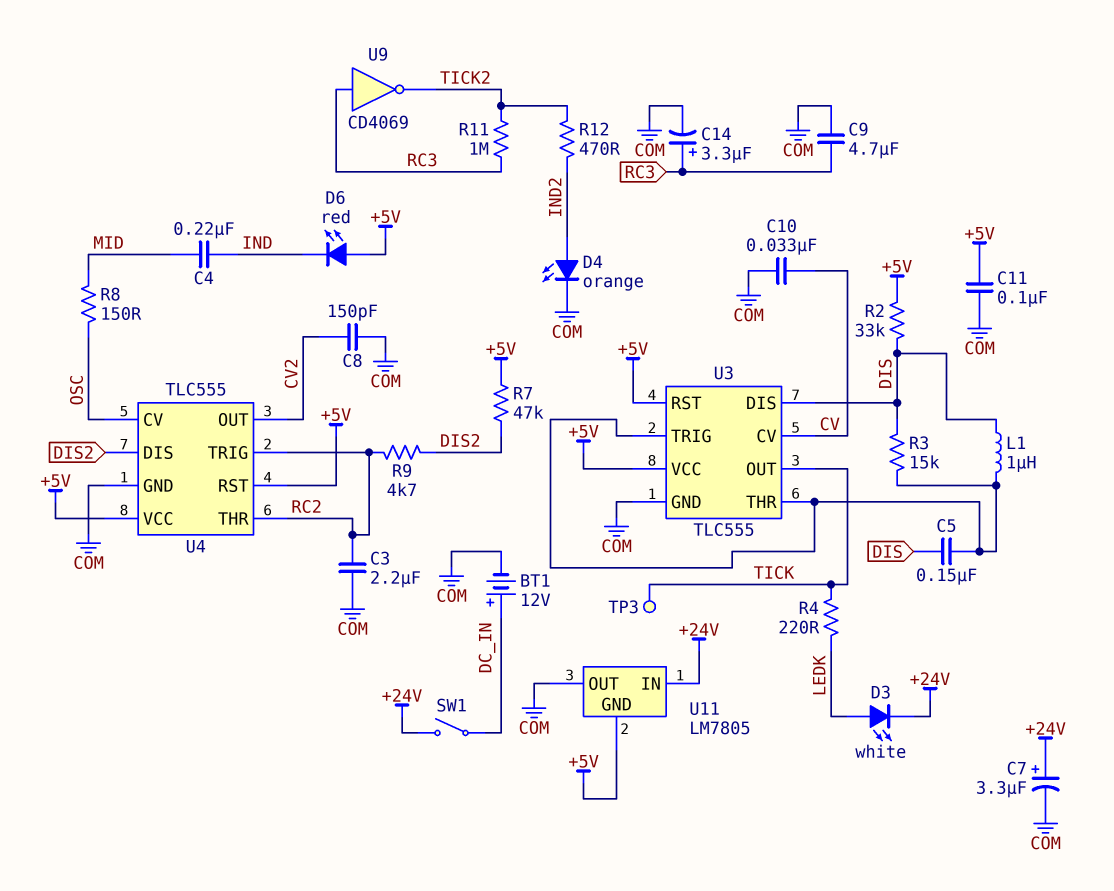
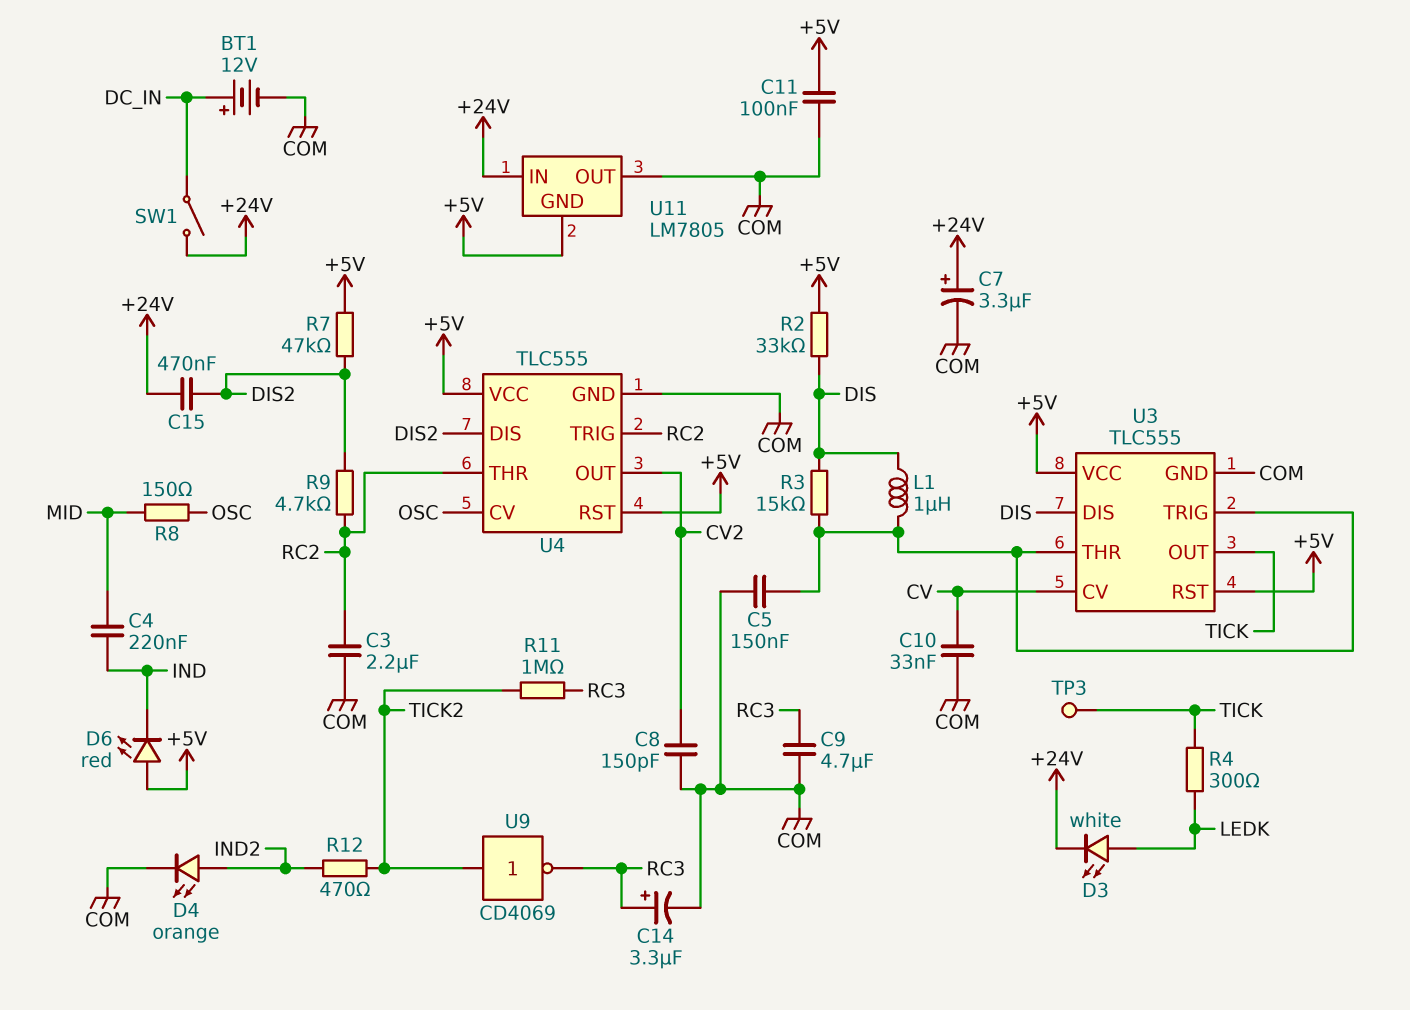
C5: 150nF (DIS, U3/THR) -> 150nF (COM, U3/THR)
C15: none -> 470nF (+24V, DIS2)
R4: 220 (LEDK, TICK) -> 300 (LEDK, TICK)
U9: NOT CD4069 (in RC3, out TICK2) -> NOT CD4069 (in TICK2, out RC3)

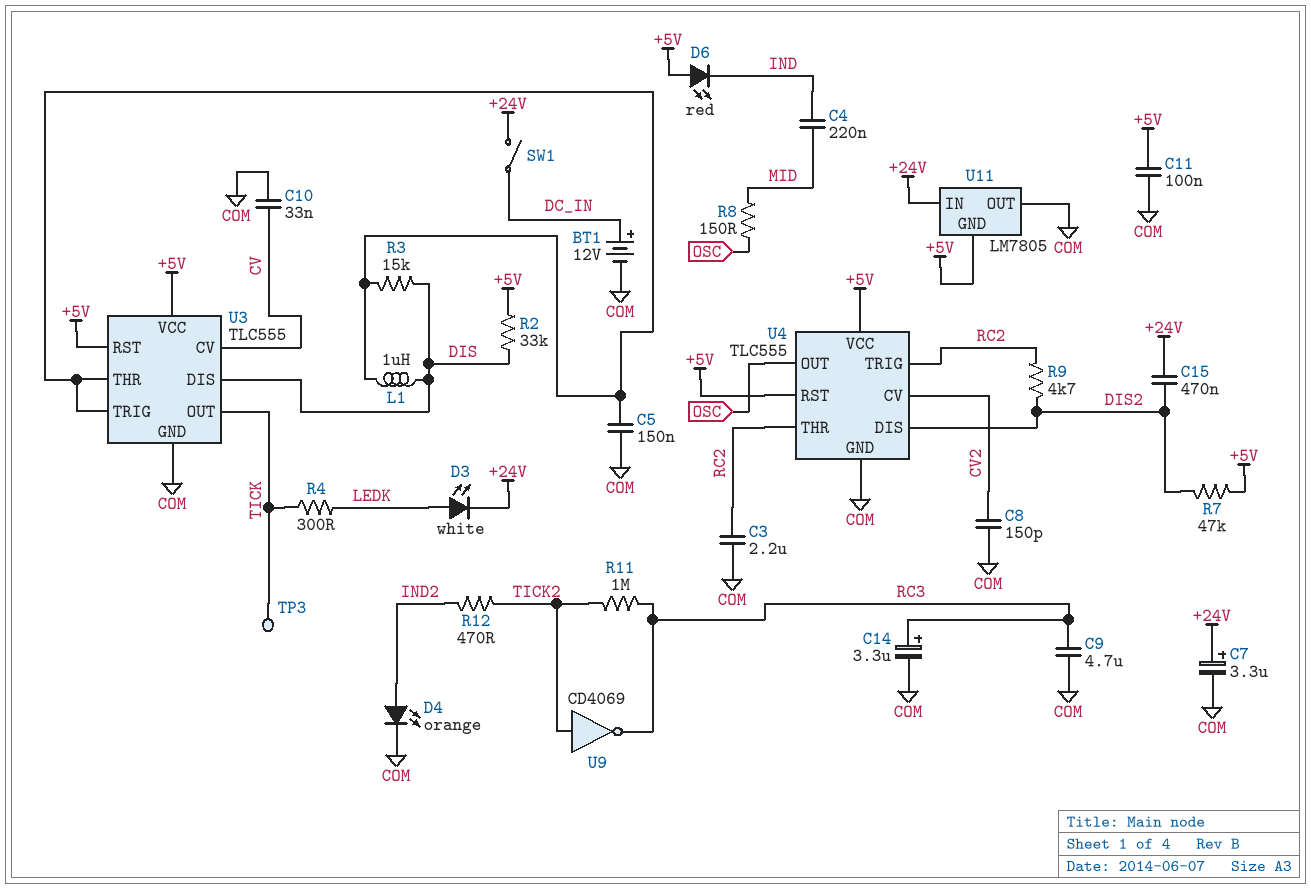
U4 pin CV: OSC -> CV2
U4 pin OUT: CV2 -> OSC

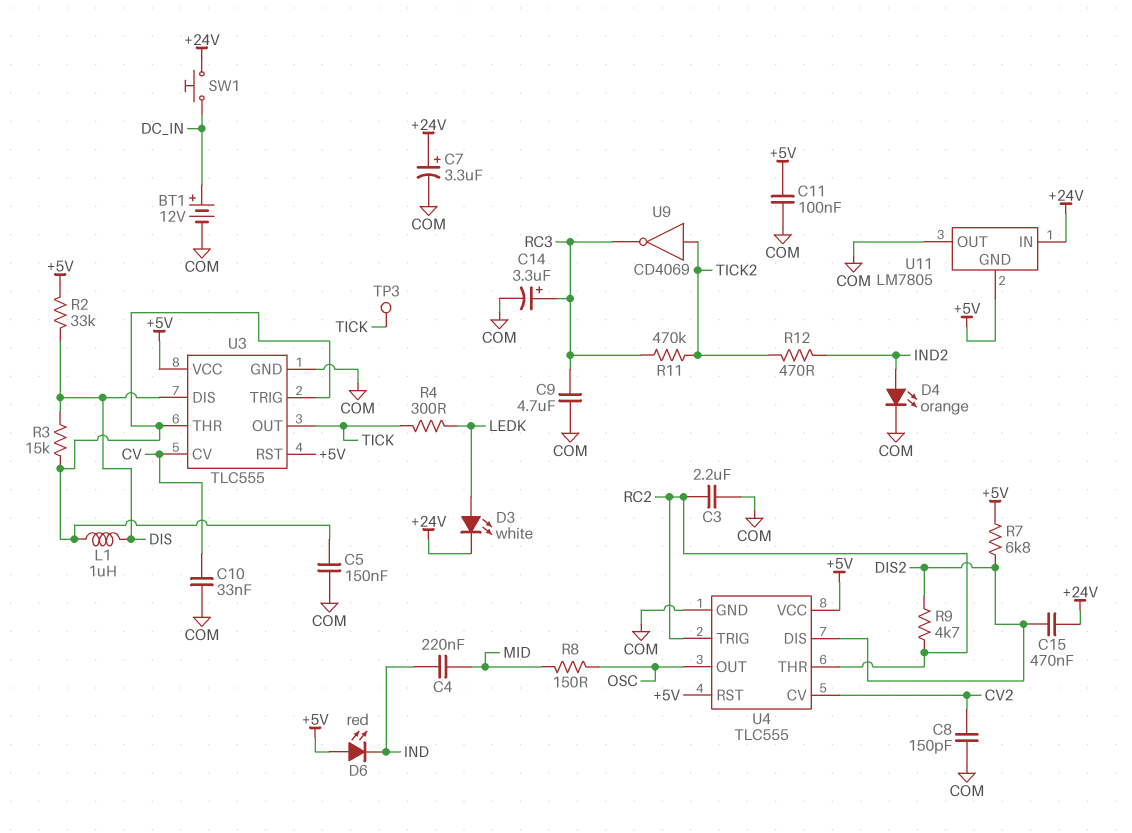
R7: 47k (+5V, DIS2) -> 6.8k (+5V, DIS2)
R11: 1M (RC3, TICK2) -> 470k (RC3, TICK2)
SW1: switch (+24V, DC_IN) -> button (+24V, DC_IN)

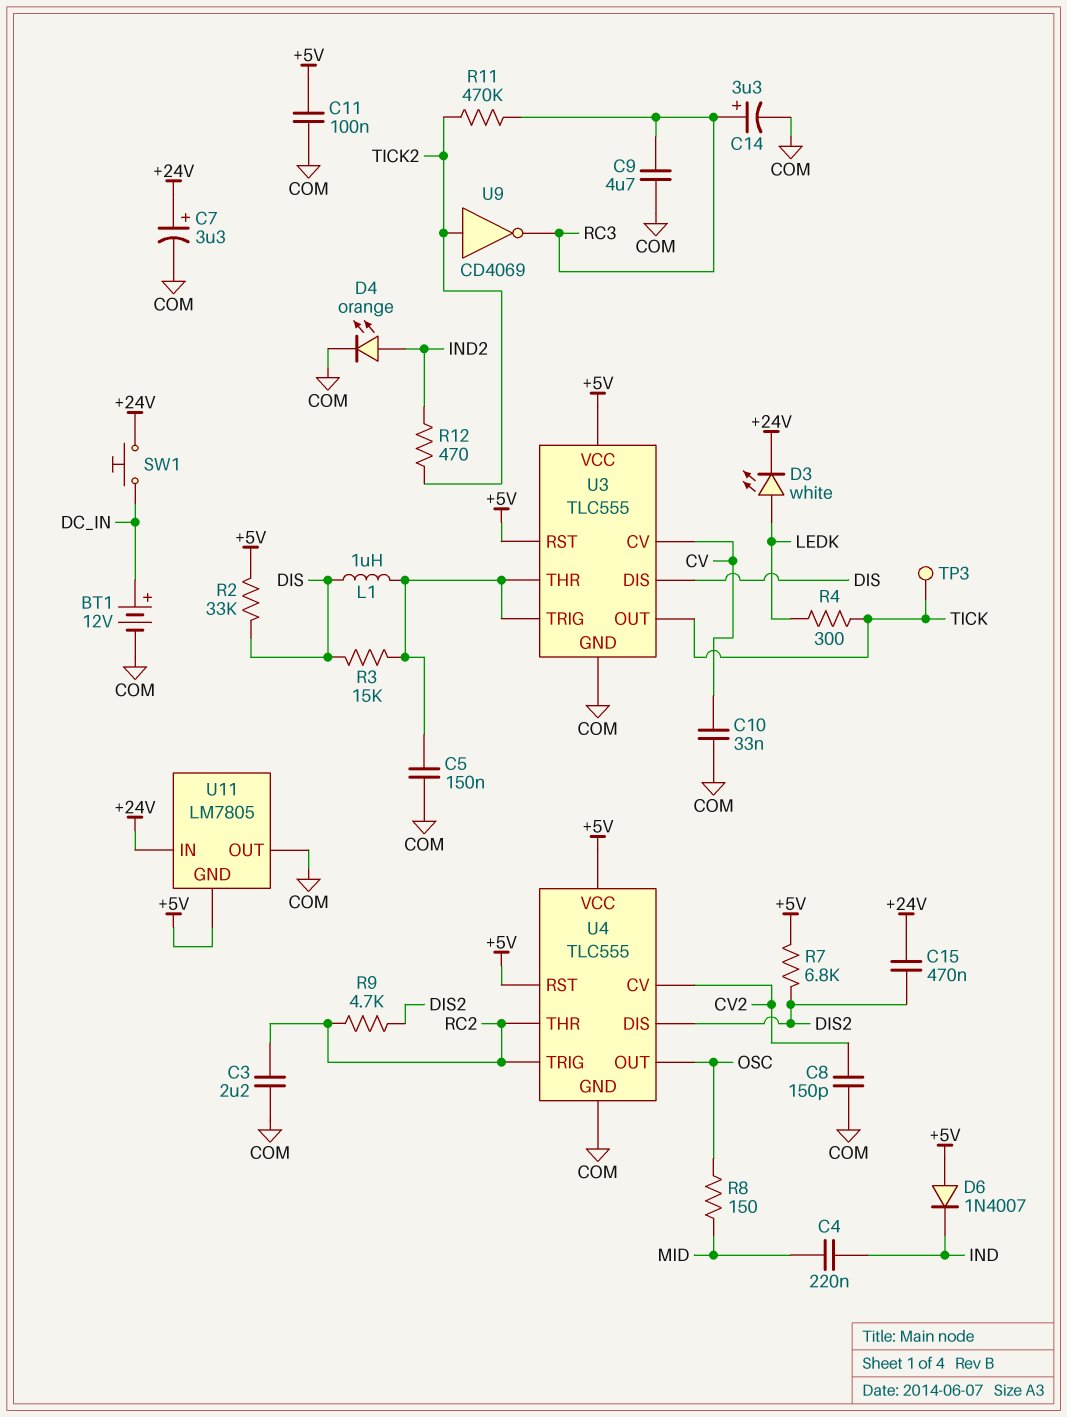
D6: LED red (A +5V, K IND) -> diode 1N4007 (A +5V, K IND)

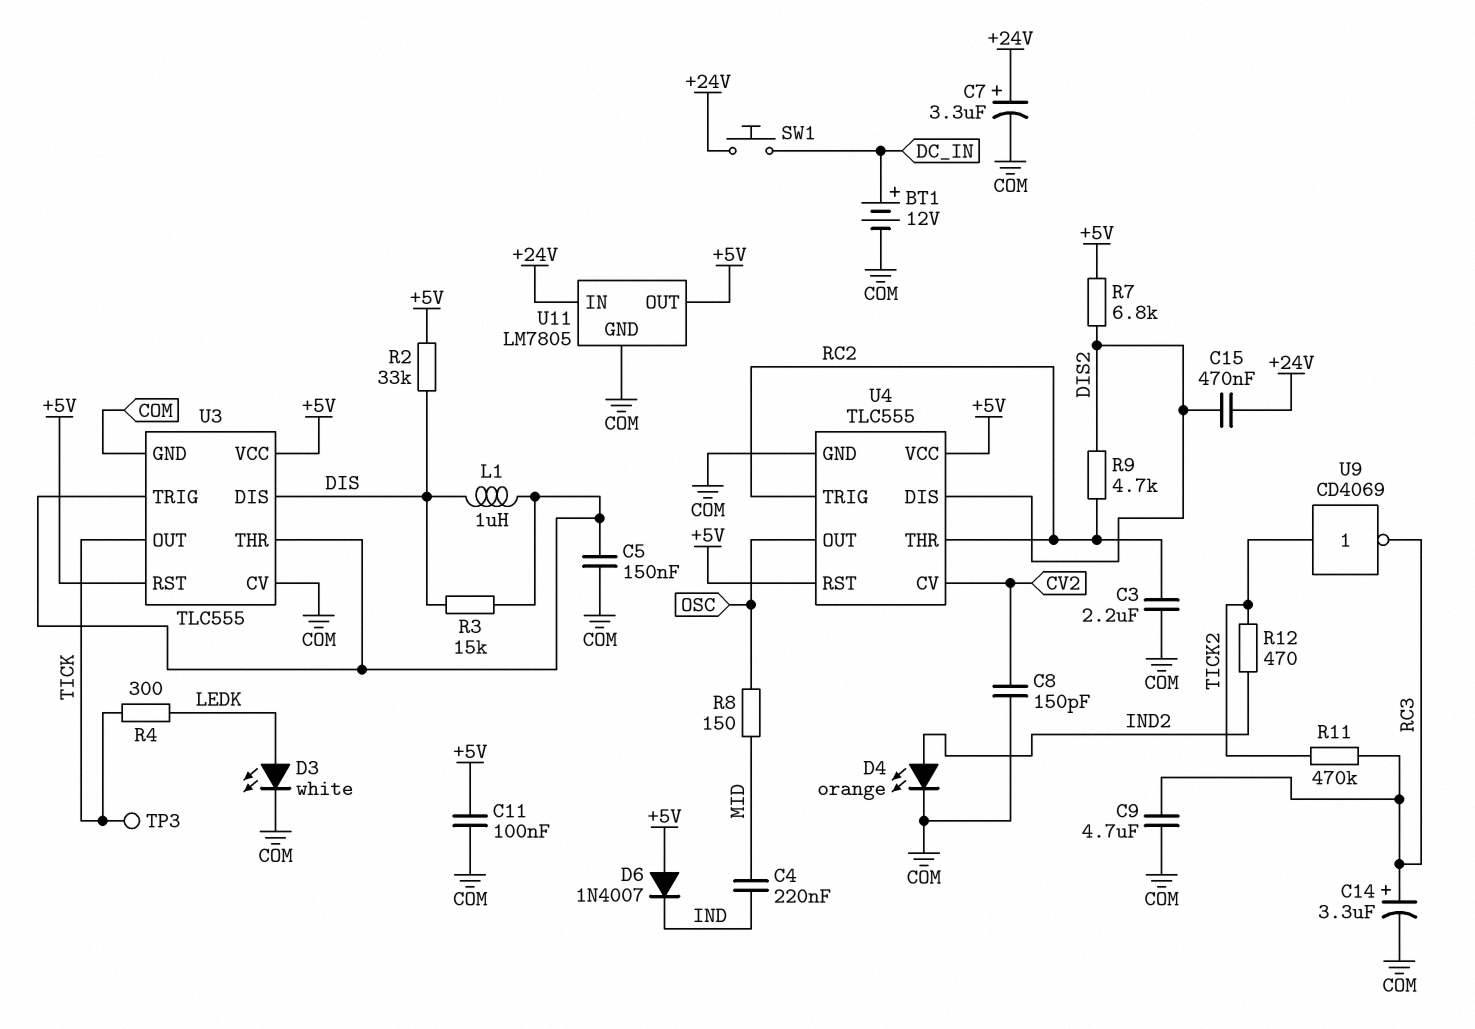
C10: 33nF (COM, CV) -> none
D3: LED white (A LEDK, K +24V) -> LED white (A LEDK, K COM)
U3 pin CV: CV -> COM
U11 pin GND: +5V -> COM
U11 pin OUT: COM -> +5V

